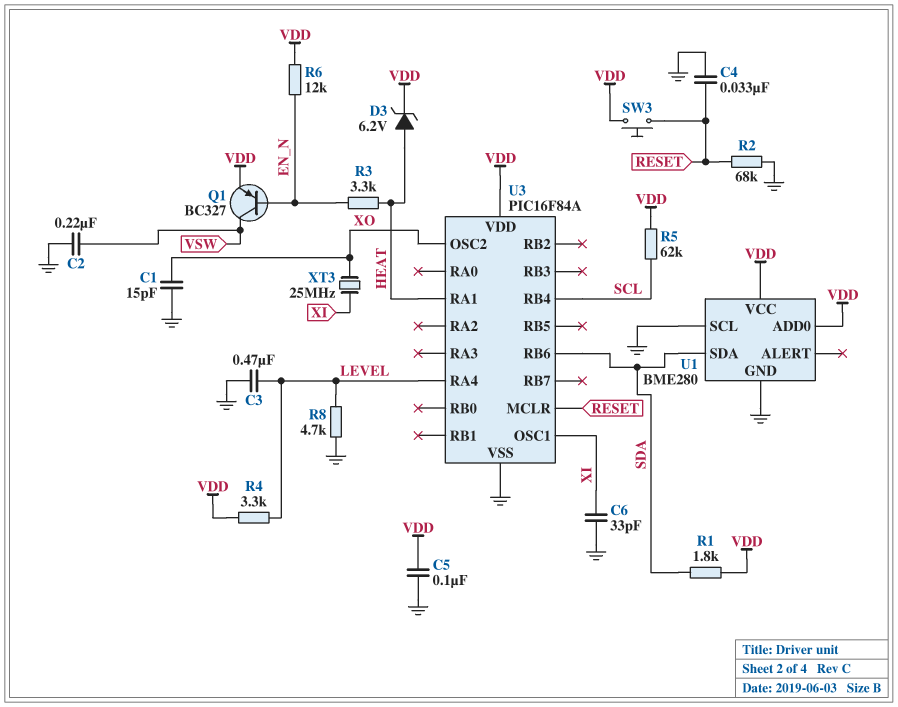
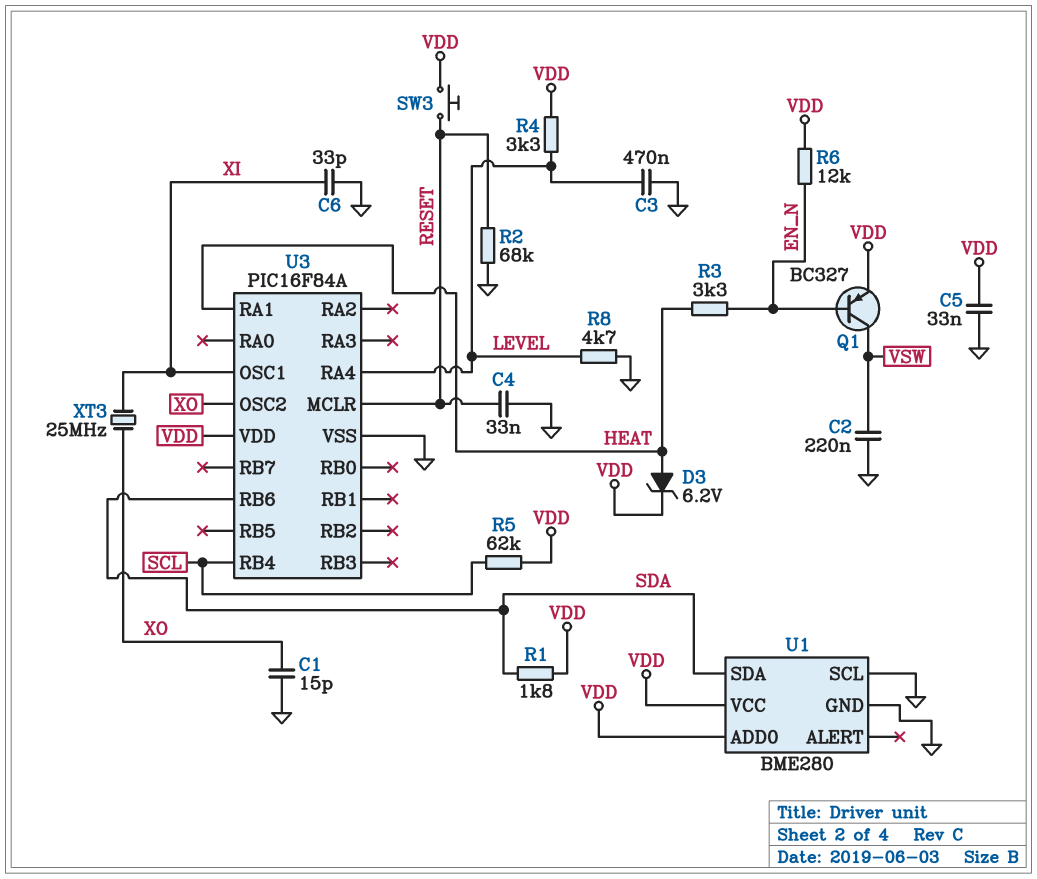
C5: 100nF (GND, VDD) -> 33nF (GND, VDD)

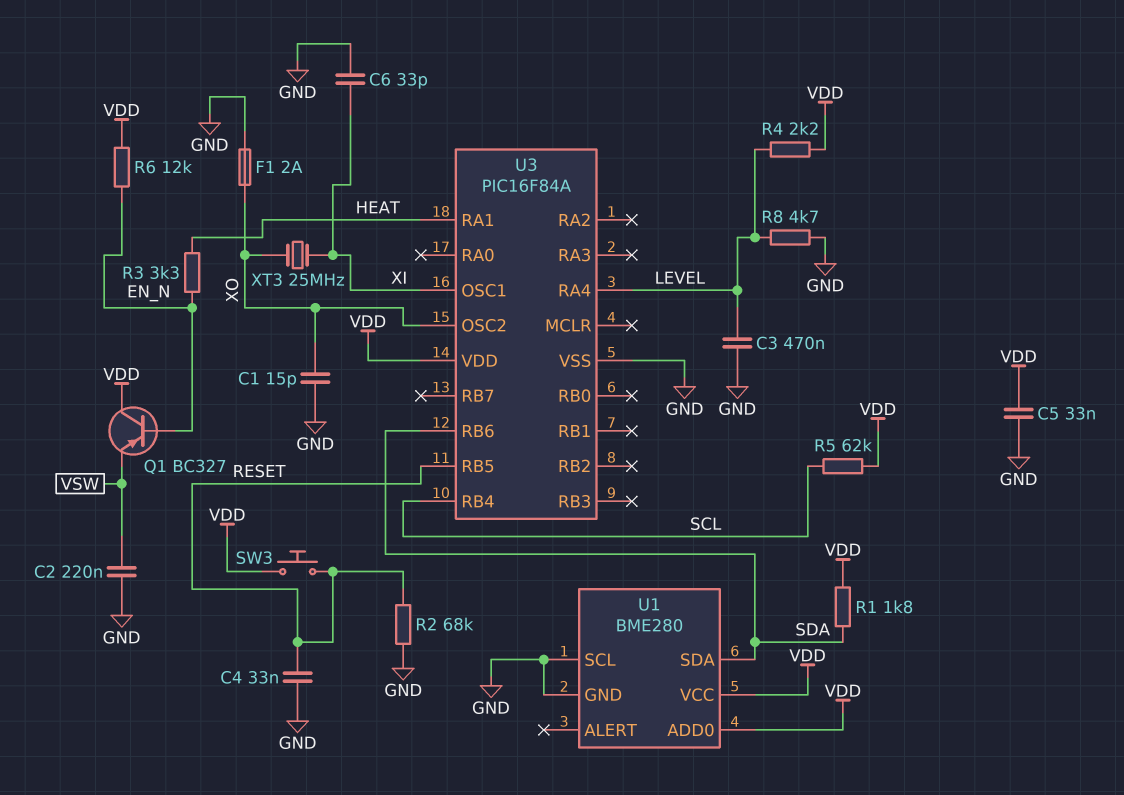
D3: zener 6.2V (A HEAT, K VDD) -> none
F1: none -> 2A (GND, XO)
Q1: PNP BC327 (B EN_N, C VSW, E VDD) -> PNP BC327 (B EN_N, C VDD, E VSW)
R4: 3.3k (LEVEL, VDD) -> 2.2k (LEVEL, VDD)
U3 pin MCLR: RESET -> none
U3 pin RB5: none -> RESET

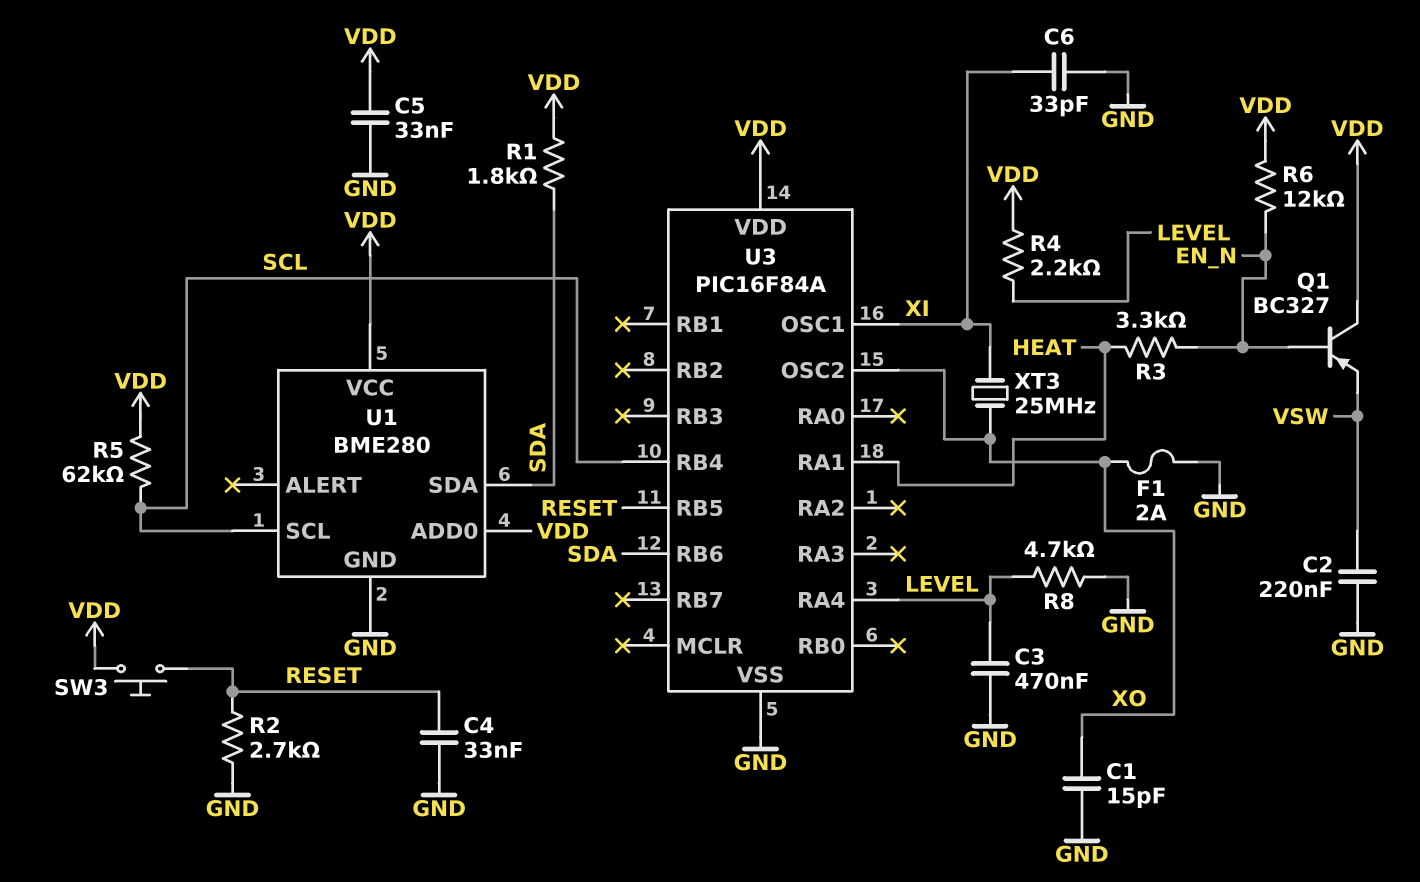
R2: 68k (GND, RESET) -> 2.7k (GND, RESET)
U1 pin SCL: GND -> SCL

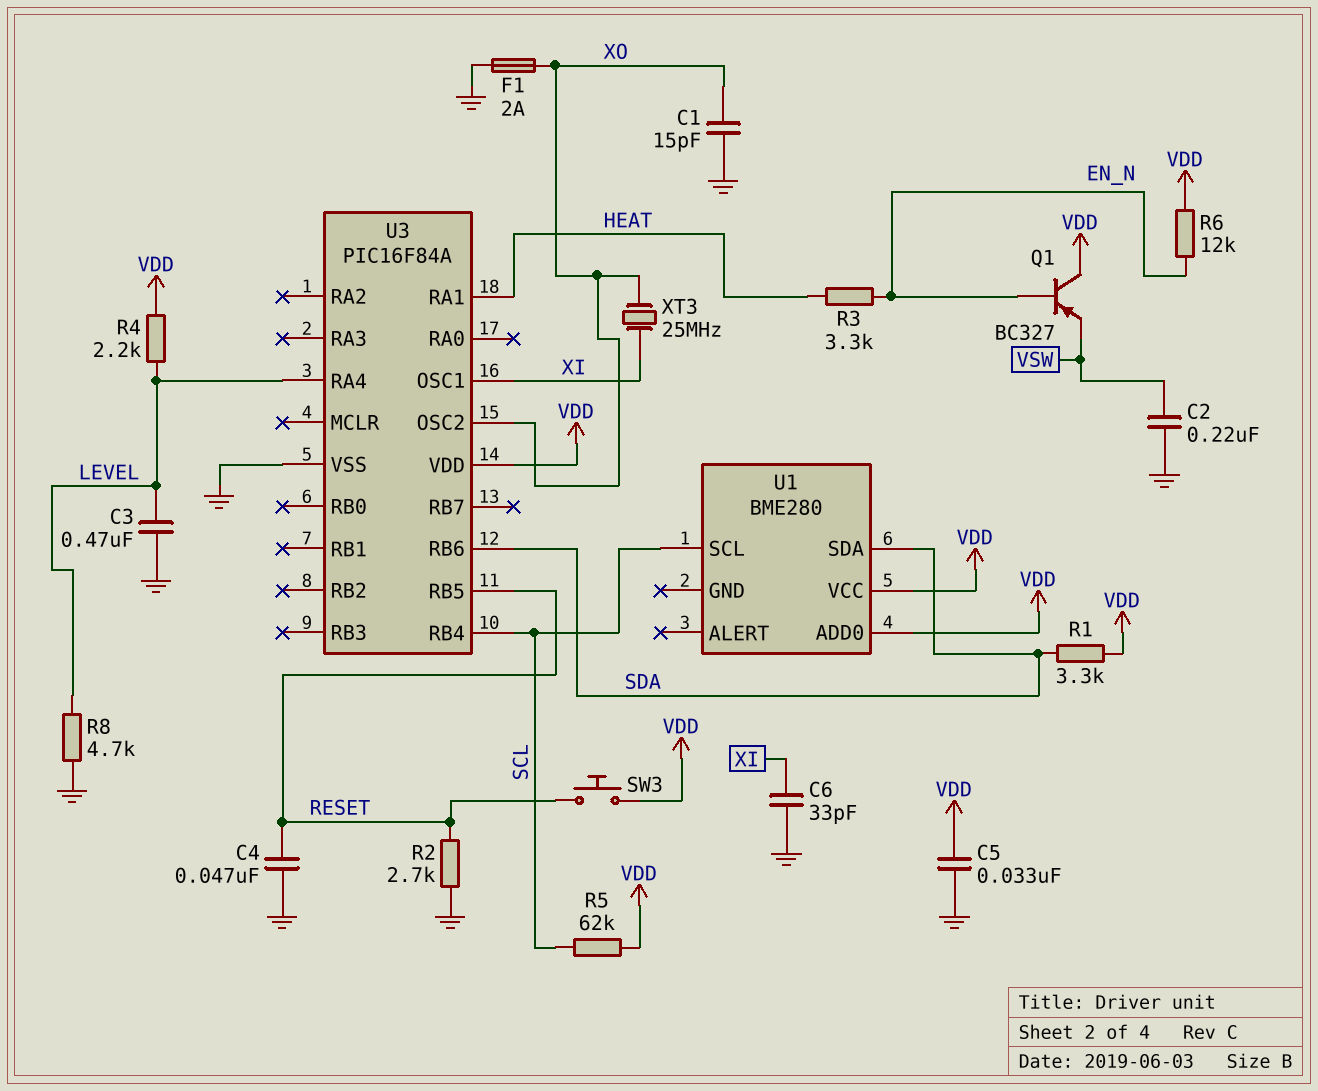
C4: 33nF (GND, RESET) -> 47nF (GND, RESET)
R1: 1.8k (SDA, VDD) -> 3.3k (SDA, VDD)
U1 pin GND: GND -> none

